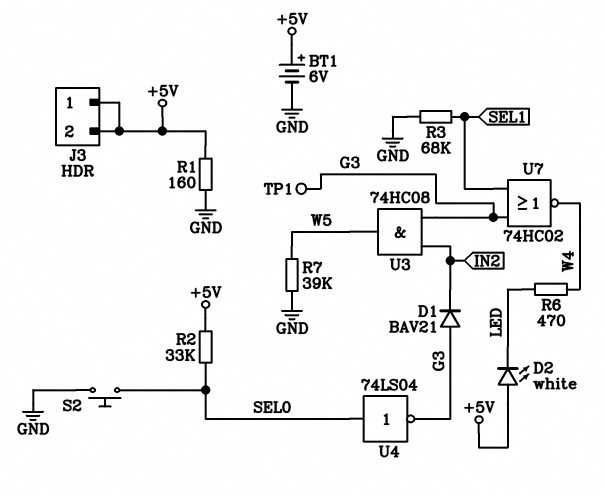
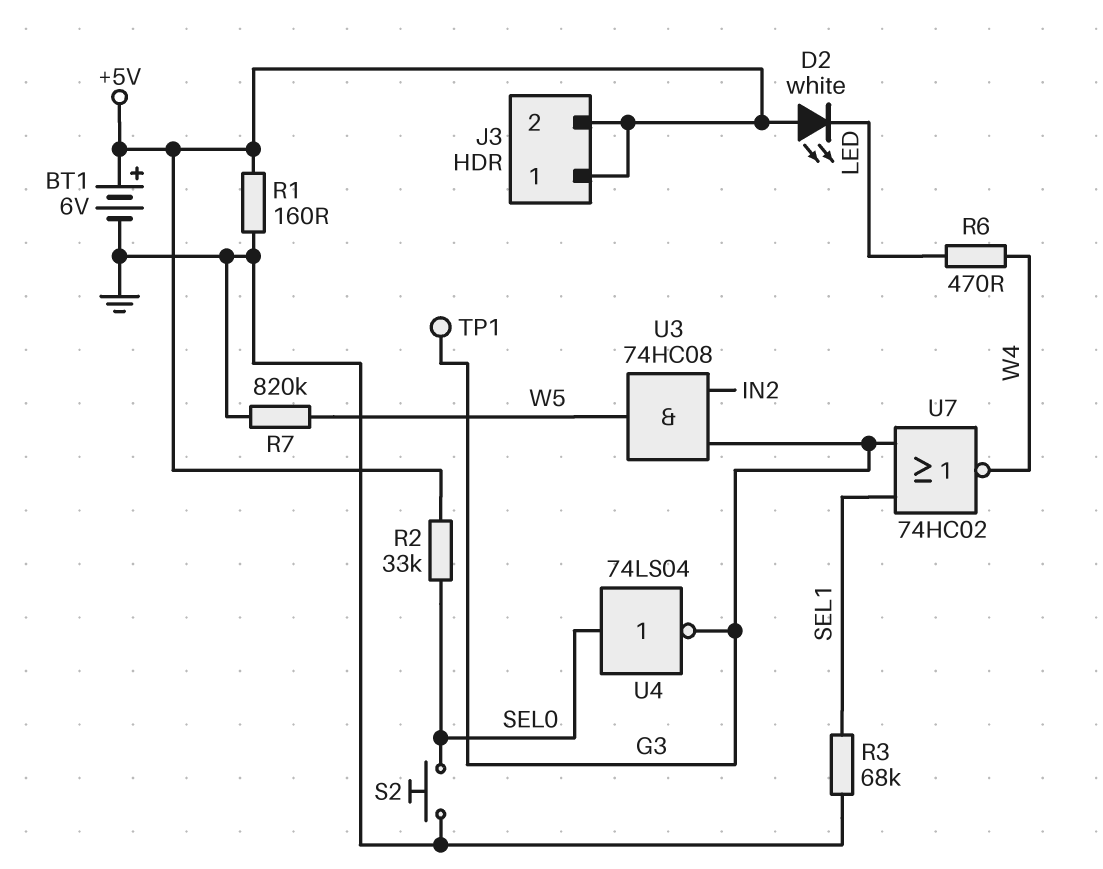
D1: diode BAV21 (A G3, K IN2) -> none
R7: 39k (GND, W5) -> 820k (GND, W5)

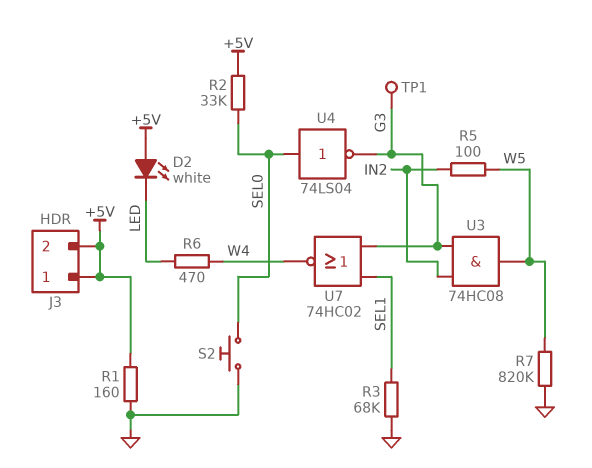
BT1: 6V (plus +5V, minus GND) -> none
R5: none -> 100 (IN2, W5)

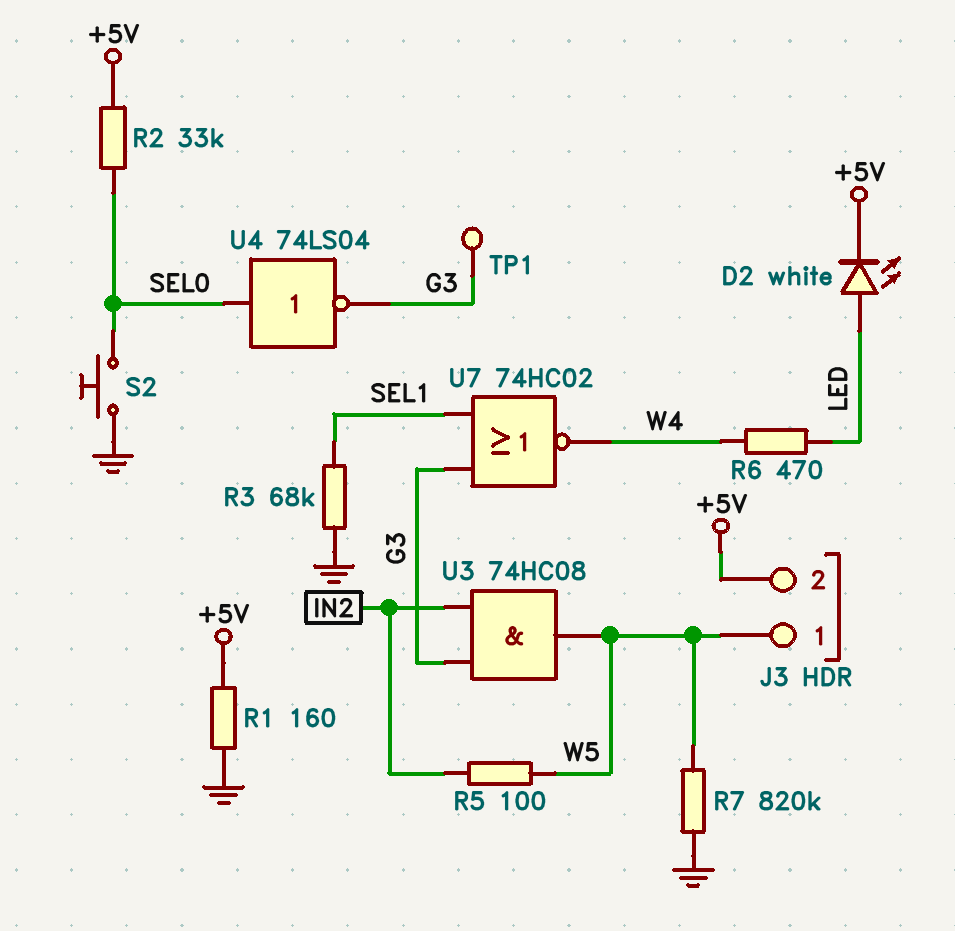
D2: LED white (A +5V, K LED) -> LED white (A LED, K +5V)
J3 pin 1: +5V -> W5

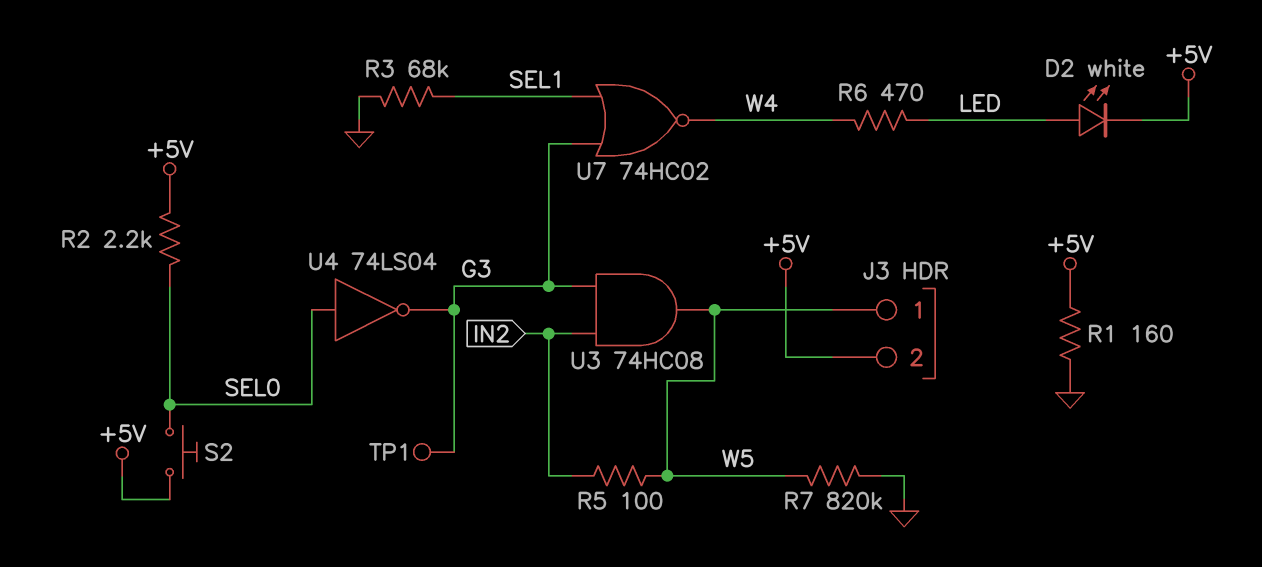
R2: 33k (+5V, SEL0) -> 2.2k (+5V, SEL0)
S2: button (GND, SEL0) -> button (+5V, SEL0)

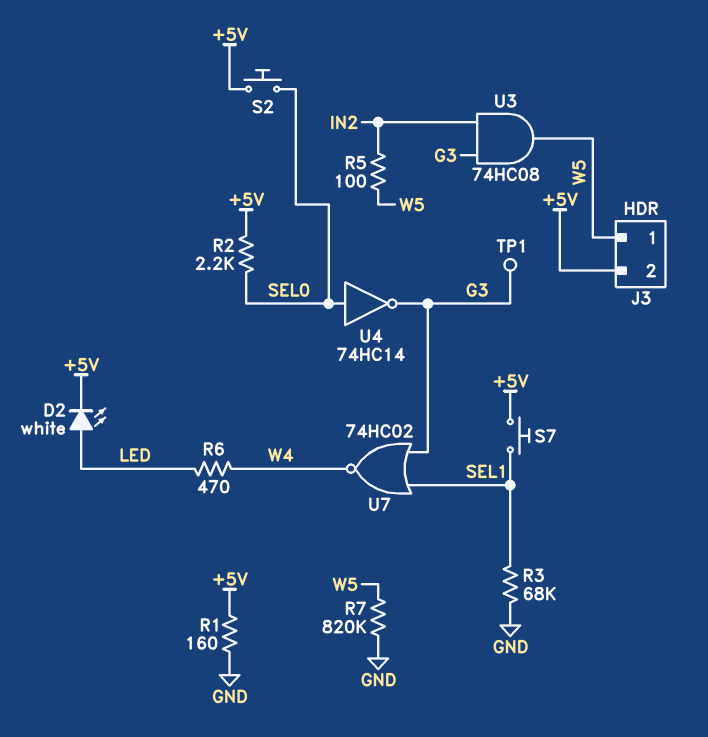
S7: none -> button (+5V, SEL1)
U4: NOT 74LS04 (in SEL0, out G3) -> NOT 74HC14 (in SEL0, out G3)

